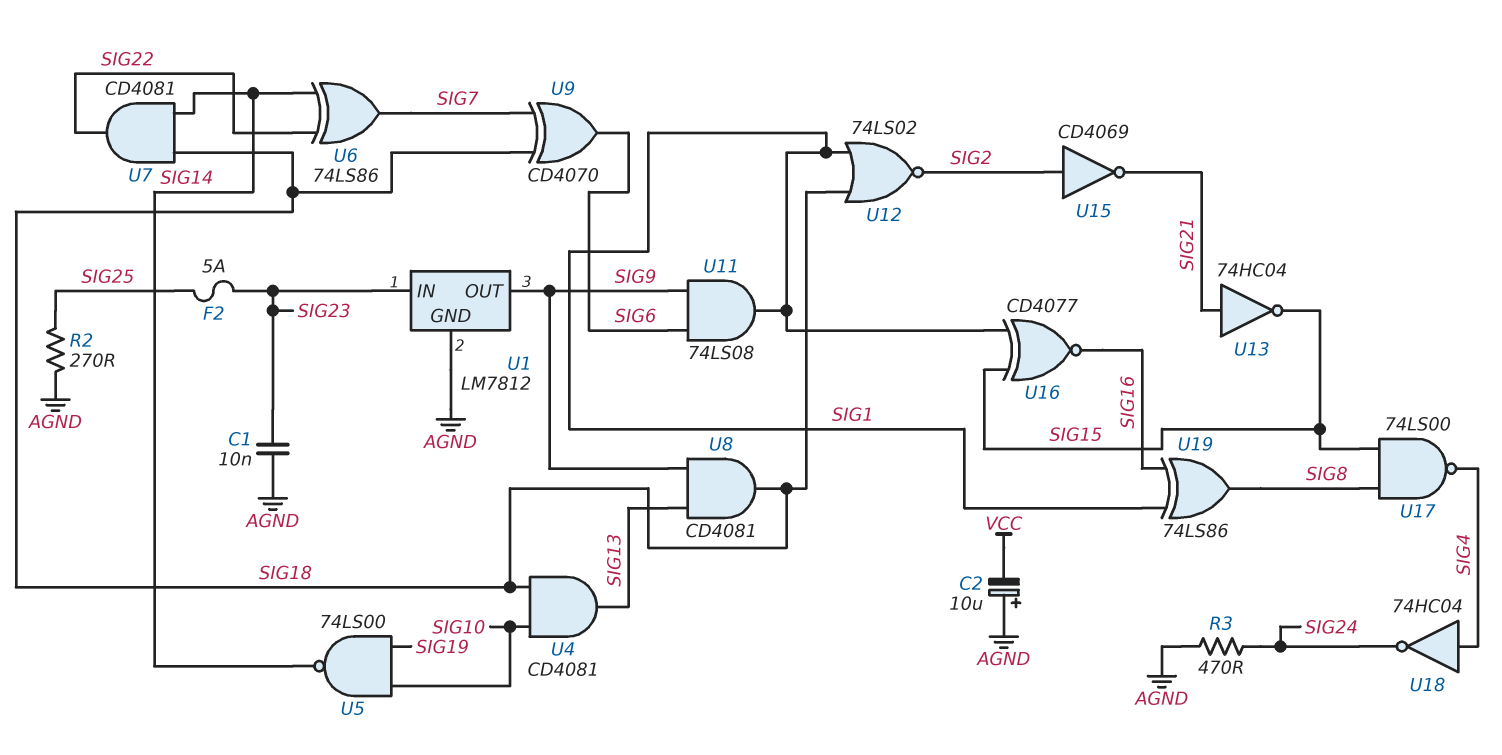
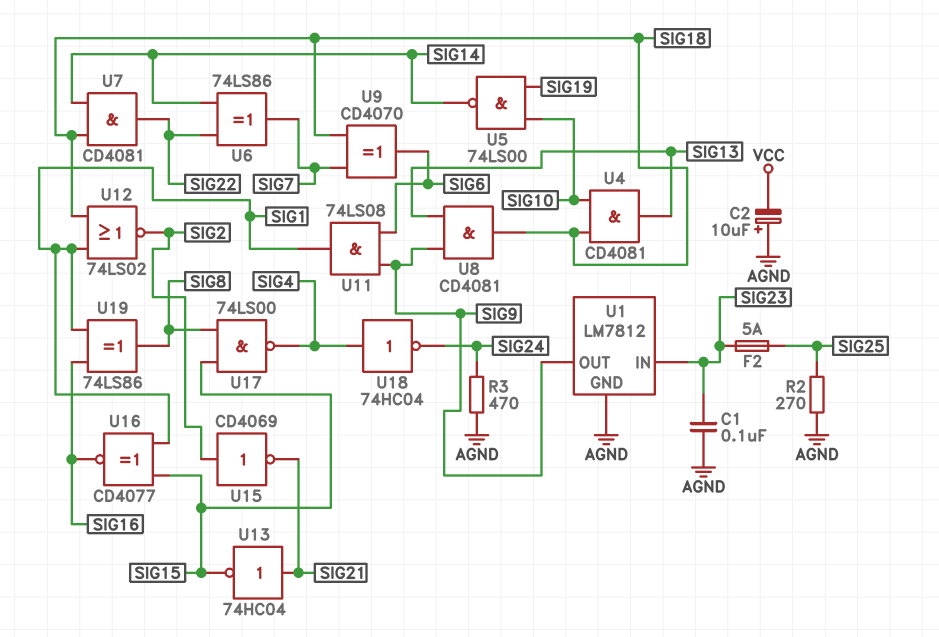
C1: 10nF (AGND, SIG23) -> 100nF (AGND, SIG23)

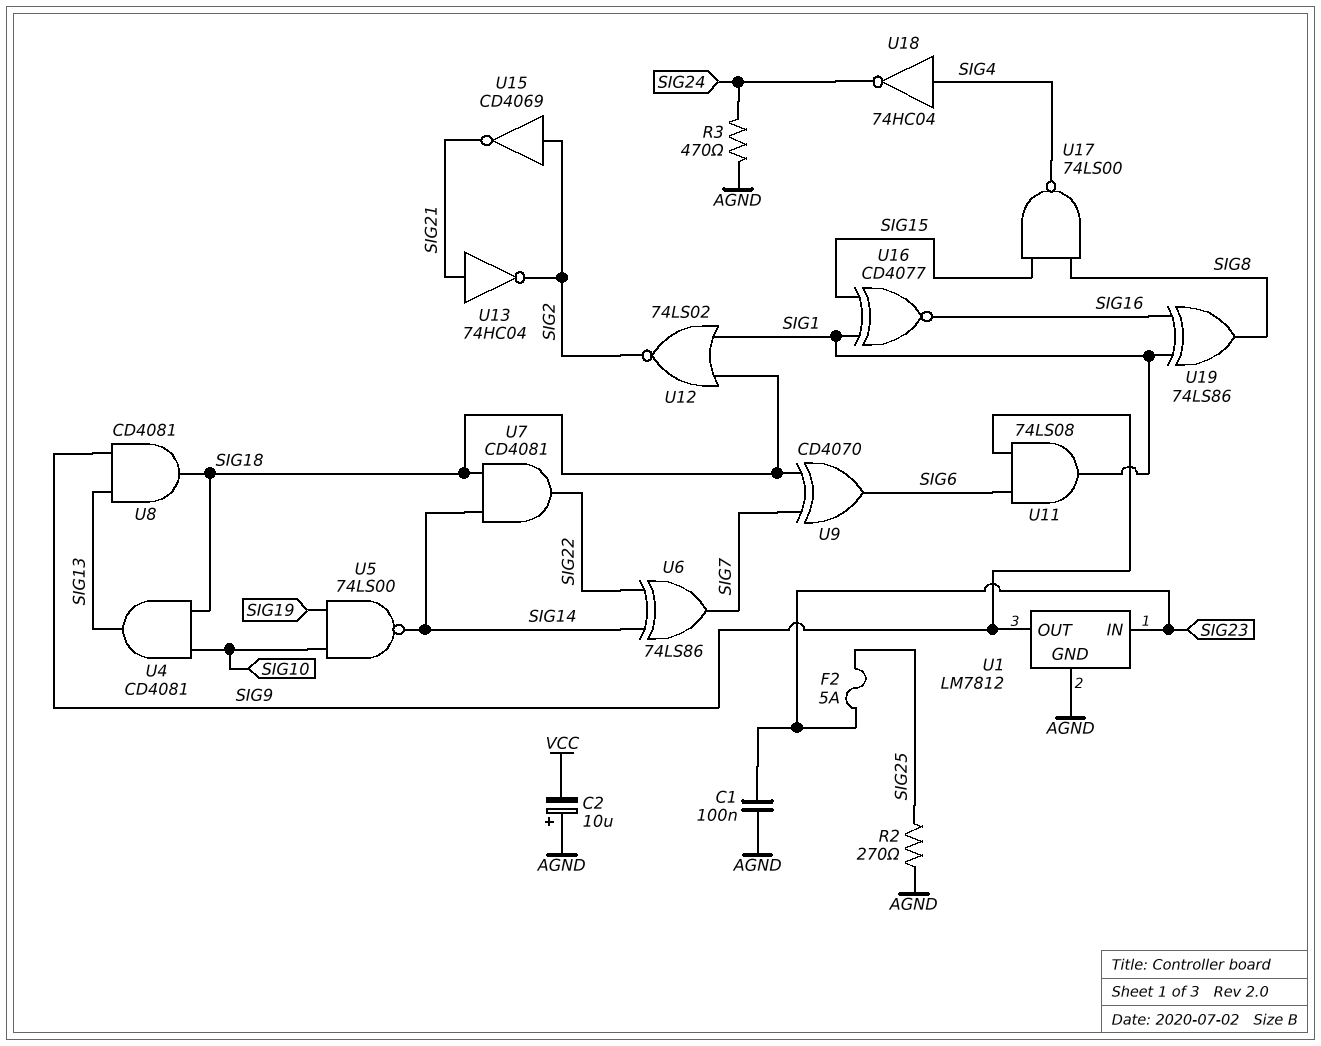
U13: NOT 74HC04 (in SIG21, out SIG15) -> NOT 74HC04 (in SIG21, out SIG2)

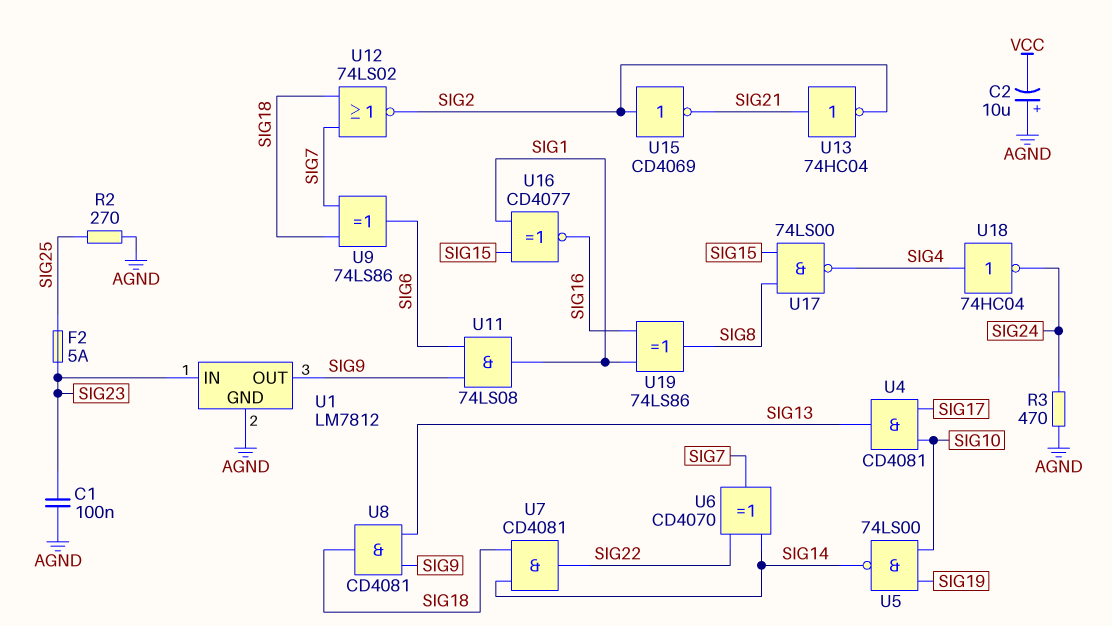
U4: AND CD4081 (in SIG10, in SIG18, out SIG13) -> AND CD4081 (in SIG10, in SIG17, out SIG13)
U6: XOR 74LS86 (in SIG14, in SIG22, out SIG7) -> XOR CD4070 (in SIG14, in SIG22, out SIG7)
U9: XOR CD4070 (in SIG7, in SIG18, out SIG6) -> XOR 74LS86 (in SIG7, in SIG18, out SIG6)
U12: NOR 74LS02 (in SIG1, in SIG18, out SIG2) -> NOR 74LS02 (in SIG7, in SIG18, out SIG2)

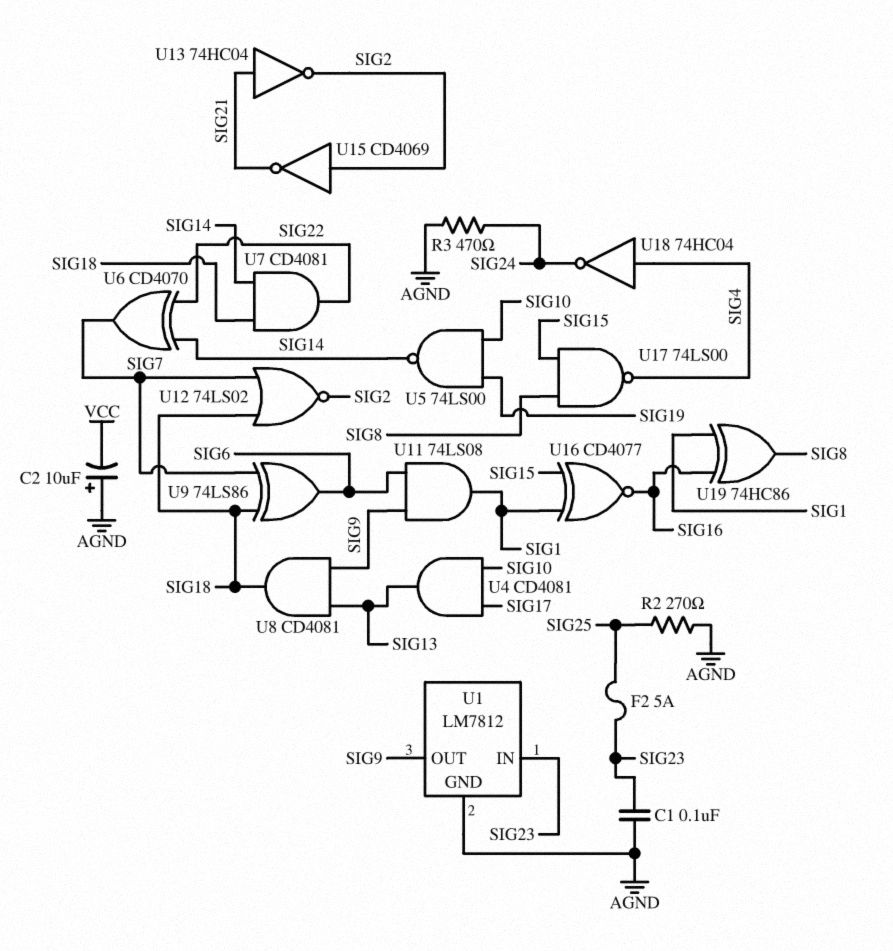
U19: XOR 74LS86 (in SIG1, in SIG16, out SIG8) -> XOR 74HC86 (in SIG1, in SIG16, out SIG8)

